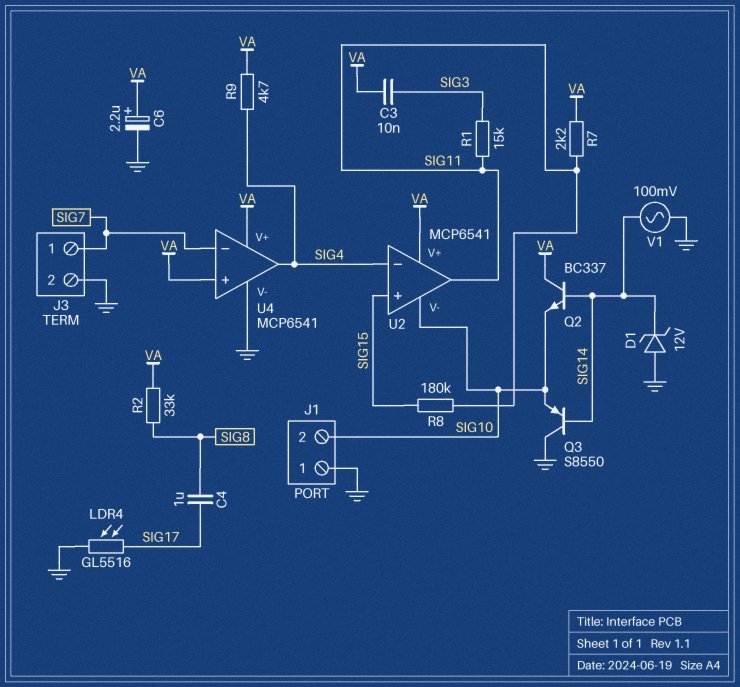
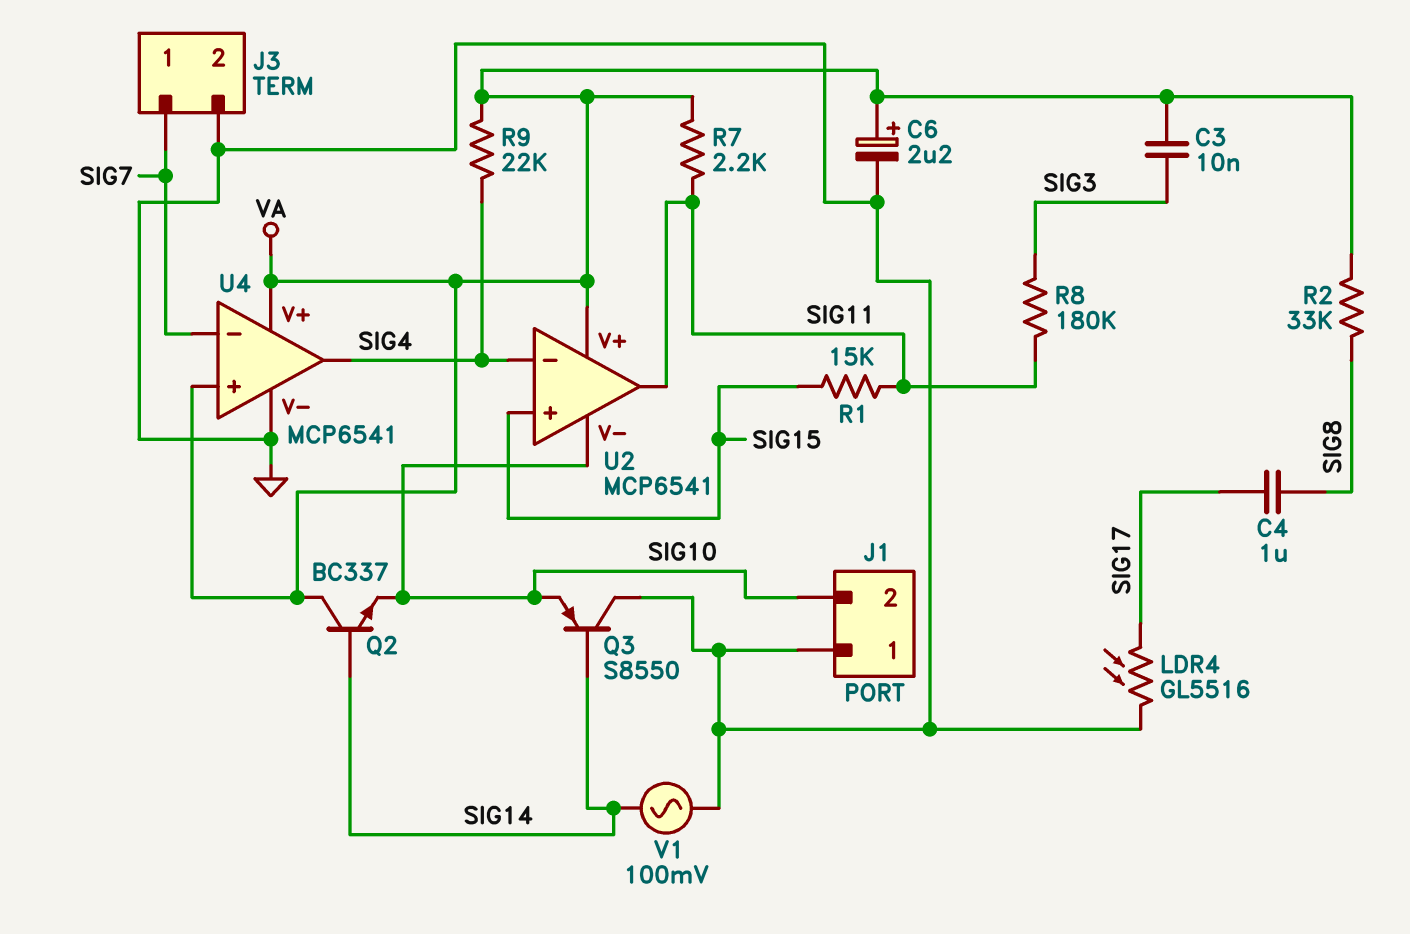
D1: zener 12V (A GND, K SIG14) -> none
R1: 15k (SIG3, SIG11) -> 15k (SIG11, SIG15)
R8: 180k (SIG11, SIG15) -> 180k (SIG3, SIG11)
R9: 4.7k (SIG4, VA) -> 22k (SIG4, VA)

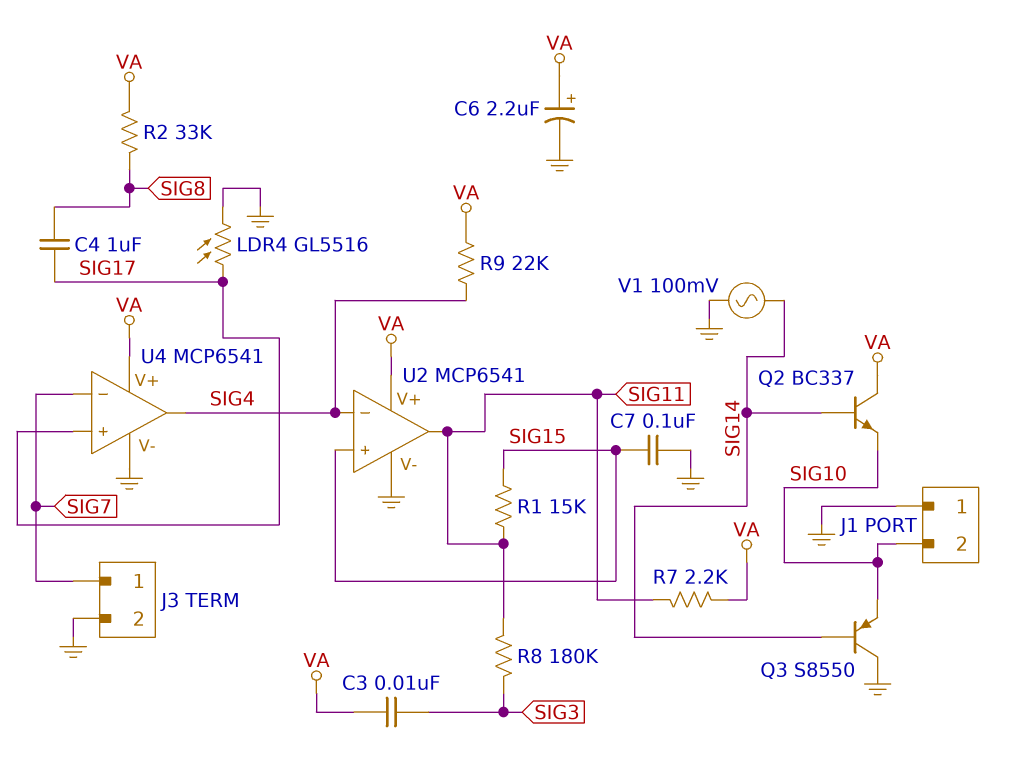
C7: none -> 100nF (GND, SIG15)
U2 pin V-: SIG10 -> GND
U4 pin in+: VA -> SIG17

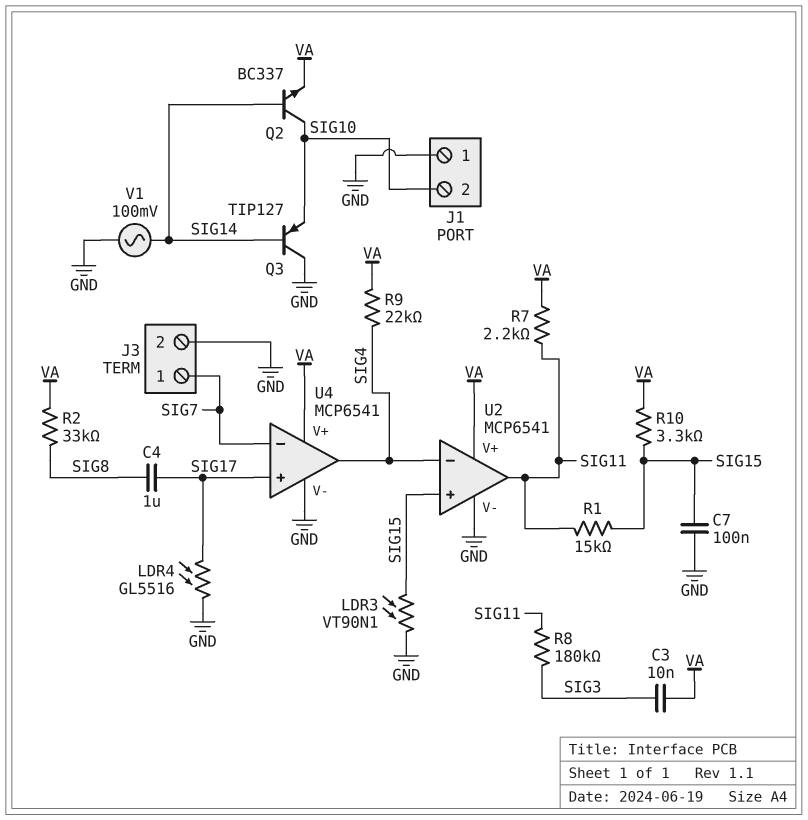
C6: 2.2uF (plus VA, minus GND) -> none
LDR3: none -> VT90N1 (GND, SIG15)
Q2: NPN BC337 (B SIG14, C VA, E SIG10) -> NPN BC337 (B SIG14, C SIG10, E VA)
Q3: PNP S8550 (B SIG14, C GND, E SIG10) -> PNP TIP127 (B SIG14, C GND, E SIG10)
R10: none -> 3.3k (SIG15, VA)

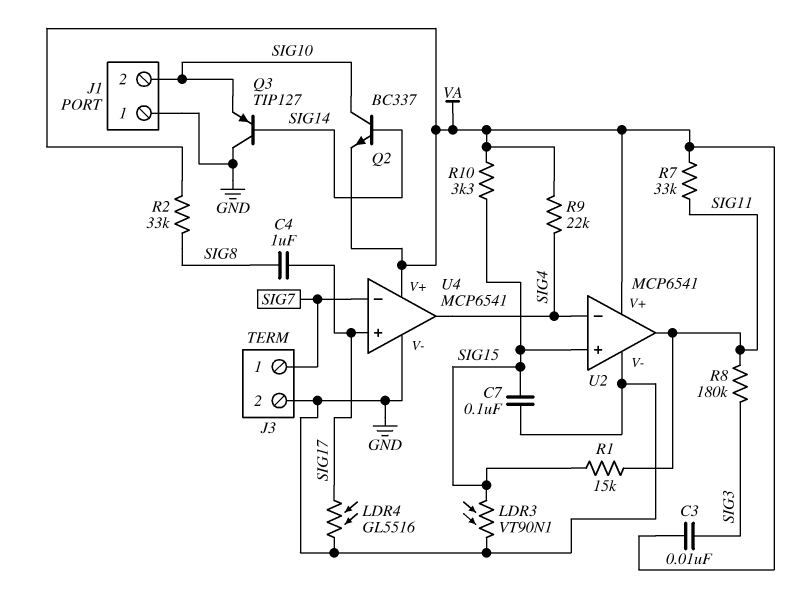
R7: 2.2k (SIG11, VA) -> 33k (SIG11, VA)
V1: AC 100mV (GND, SIG14) -> none

